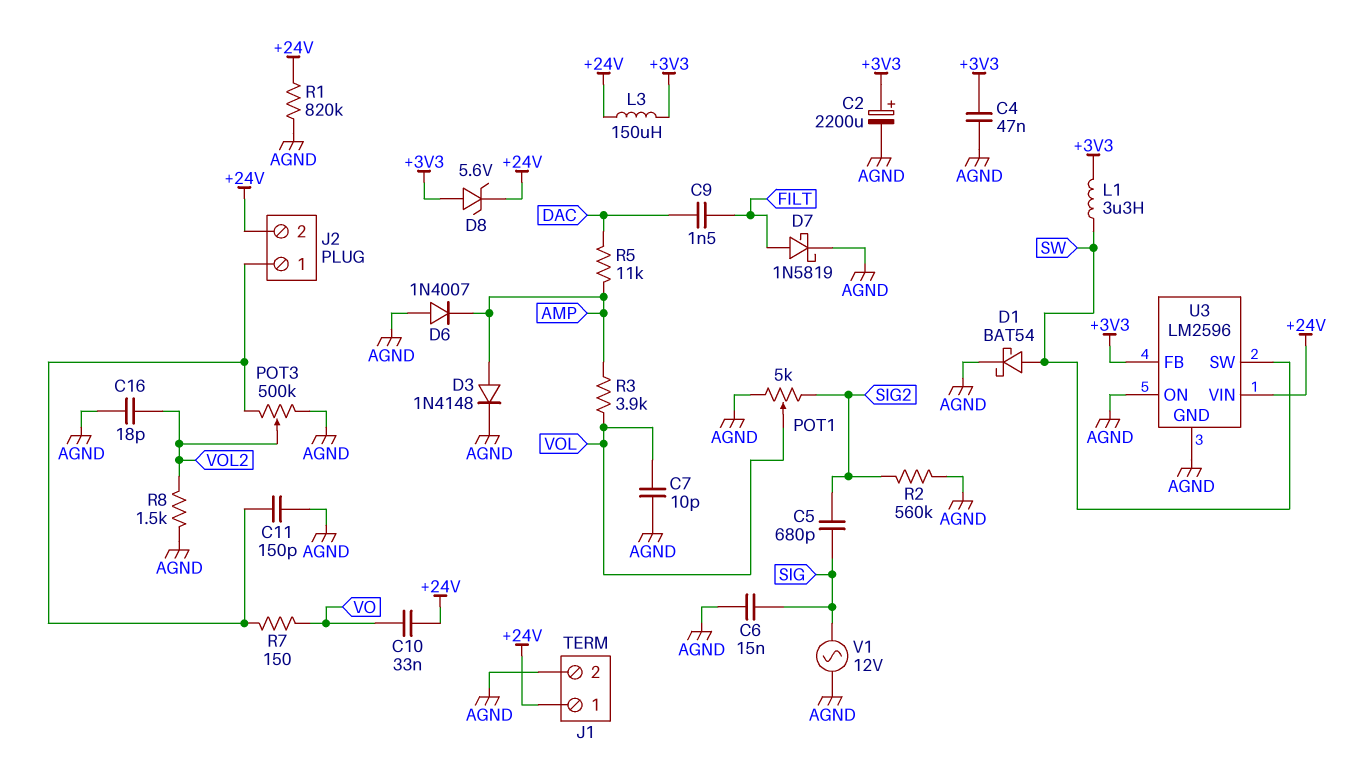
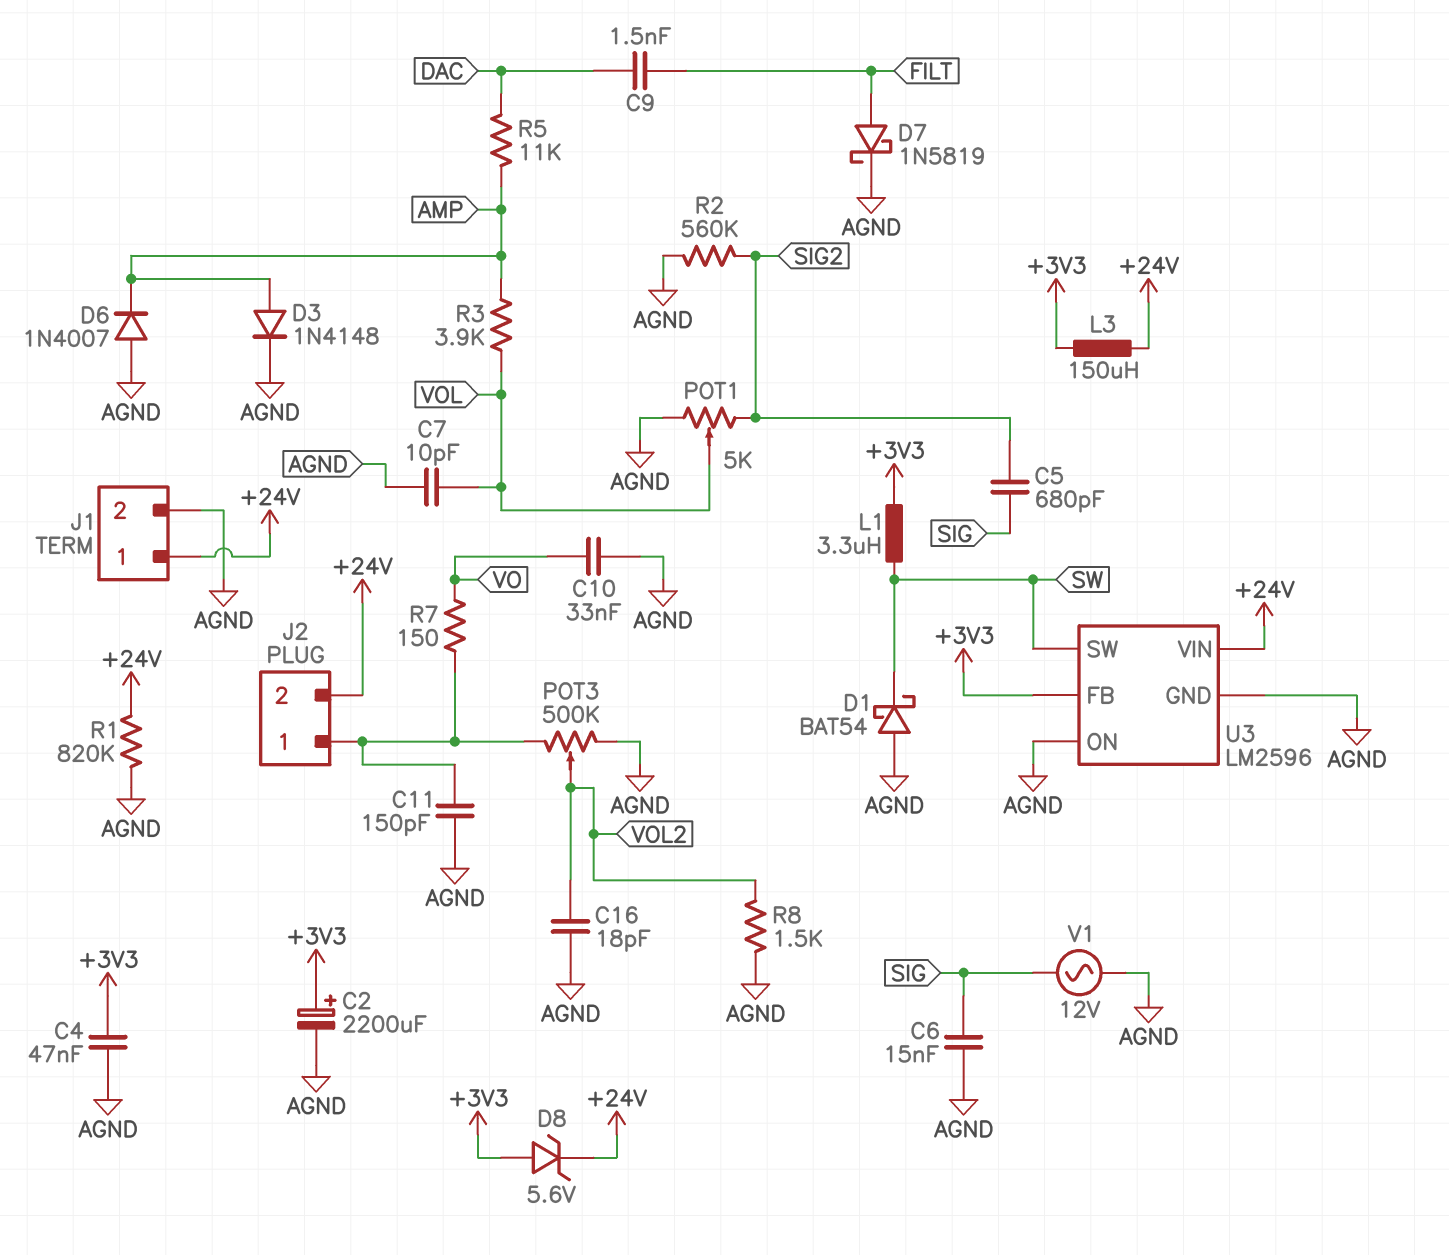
C10: 33nF (+24V, VO) -> 33nF (AGND, VO)
D1: schottky BAT54 (A SW, K AGND) -> schottky BAT54 (A AGND, K SW)

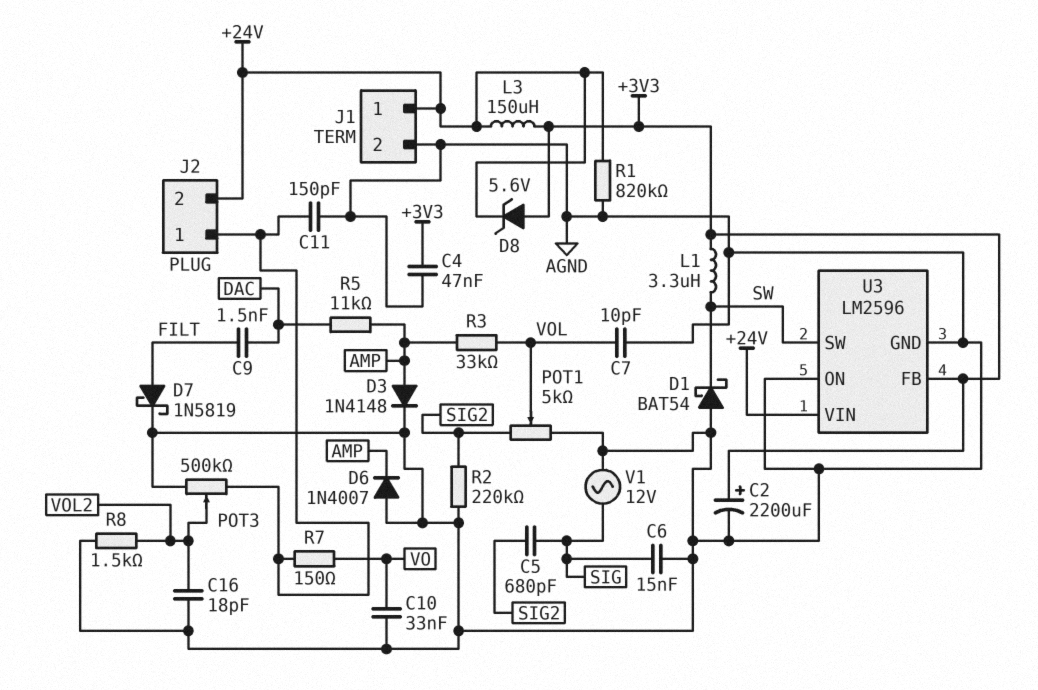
R2: 560k (AGND, SIG2) -> 220k (AGND, SIG2)
R3: 3.9k (AMP, VOL) -> 33k (AMP, VOL)

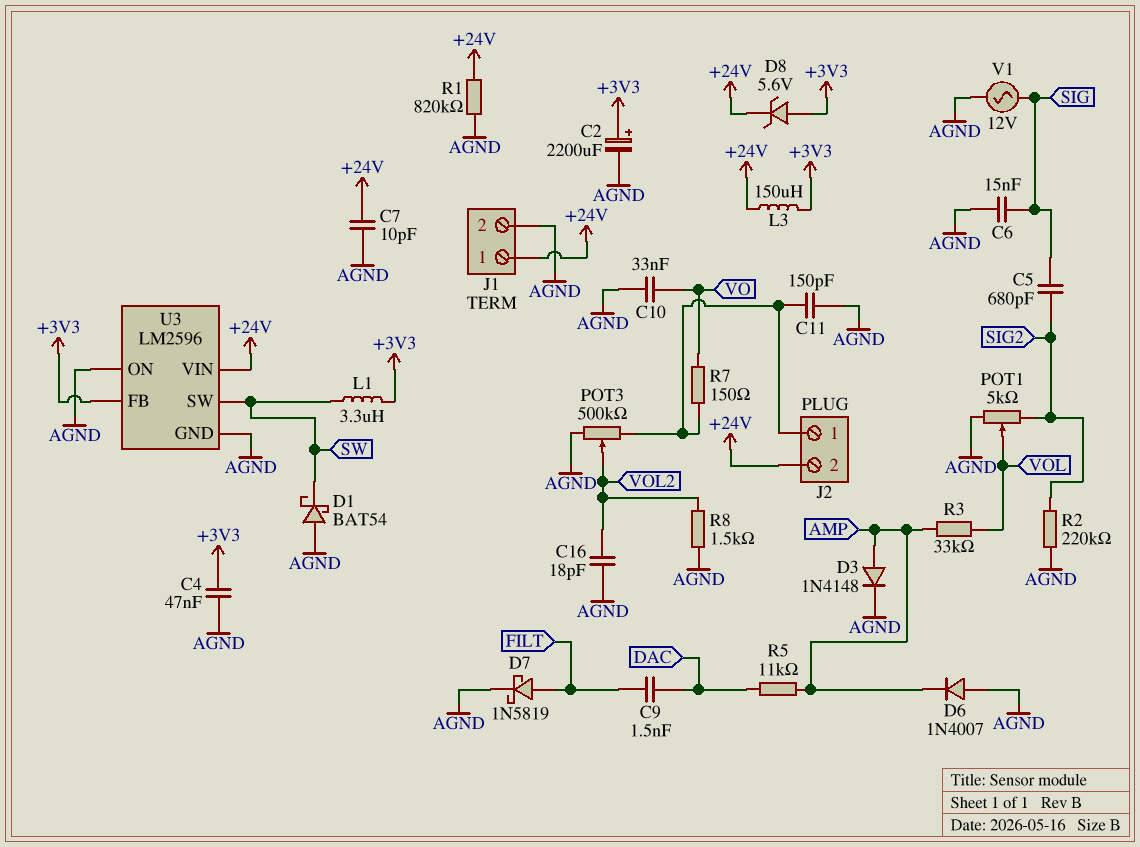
C7: 10pF (AGND, VOL) -> 10pF (+24V, AGND)

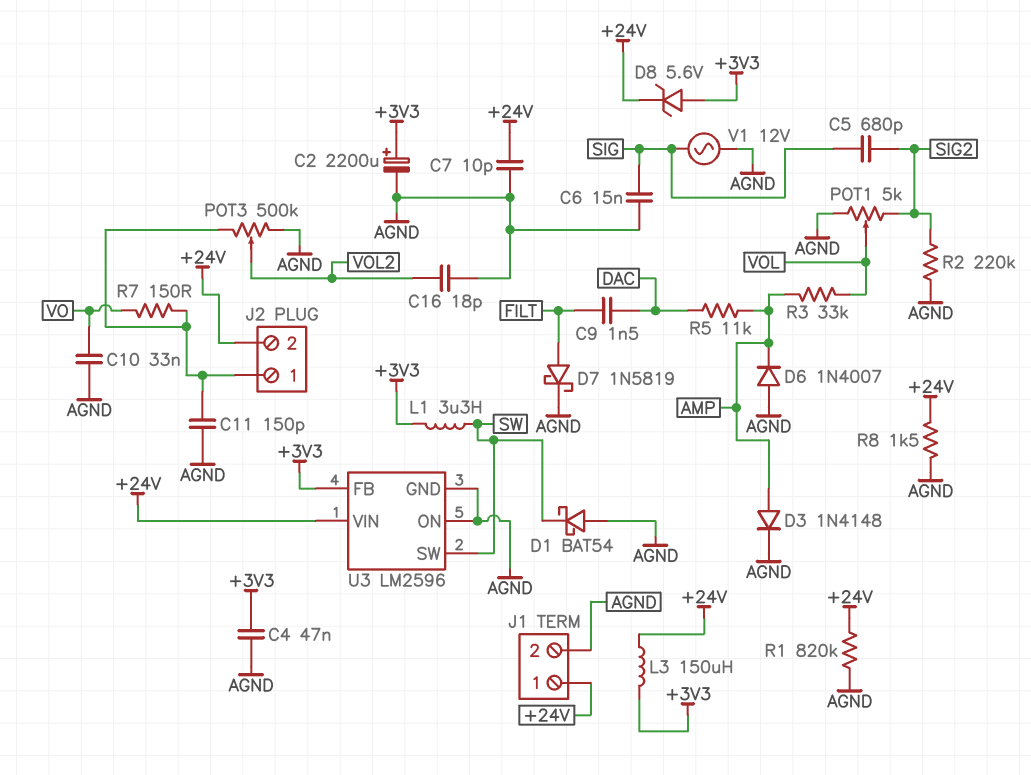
R8: 1.5k (AGND, VOL2) -> 1.5k (+24V, AGND)

